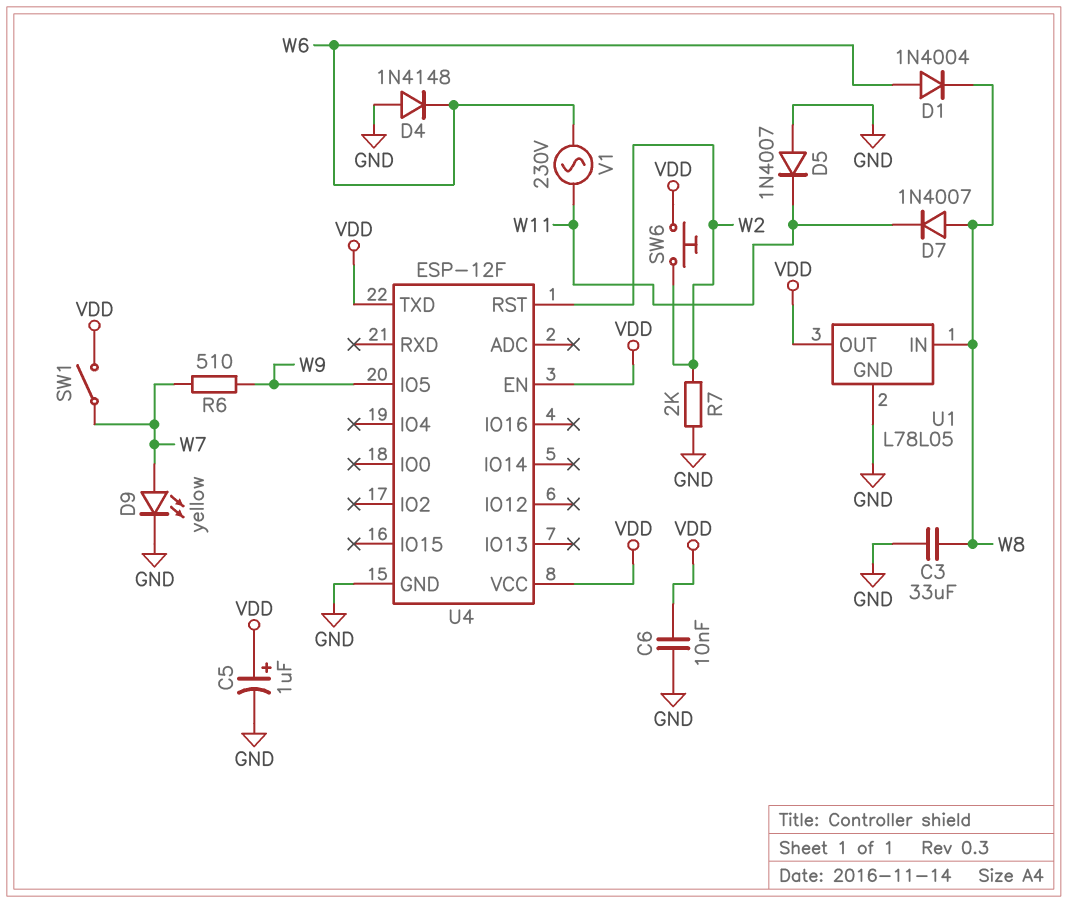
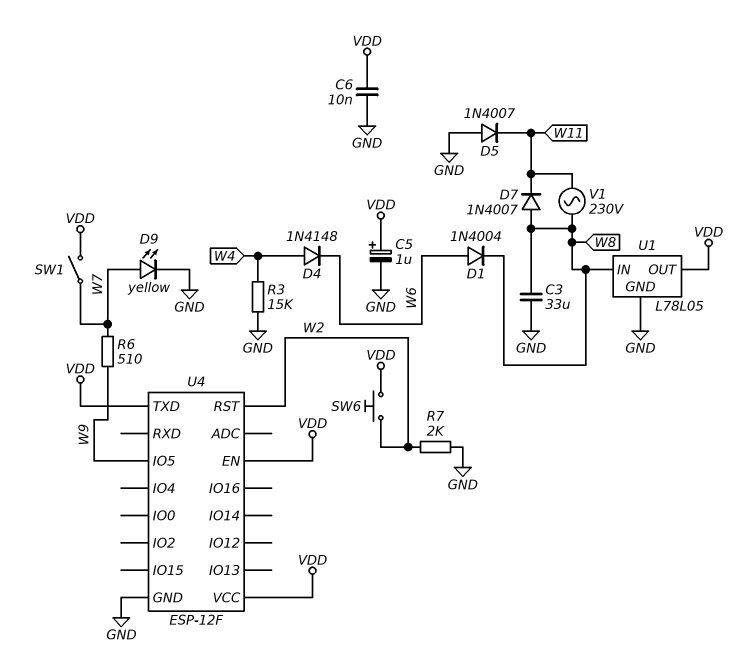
D4: diode 1N4148 (A GND, K W6) -> diode 1N4148 (A W4, K W6)
R3: none -> 15k (GND, W4)
V1: AC 230V (W6, W11) -> AC 230V (W8, W11)

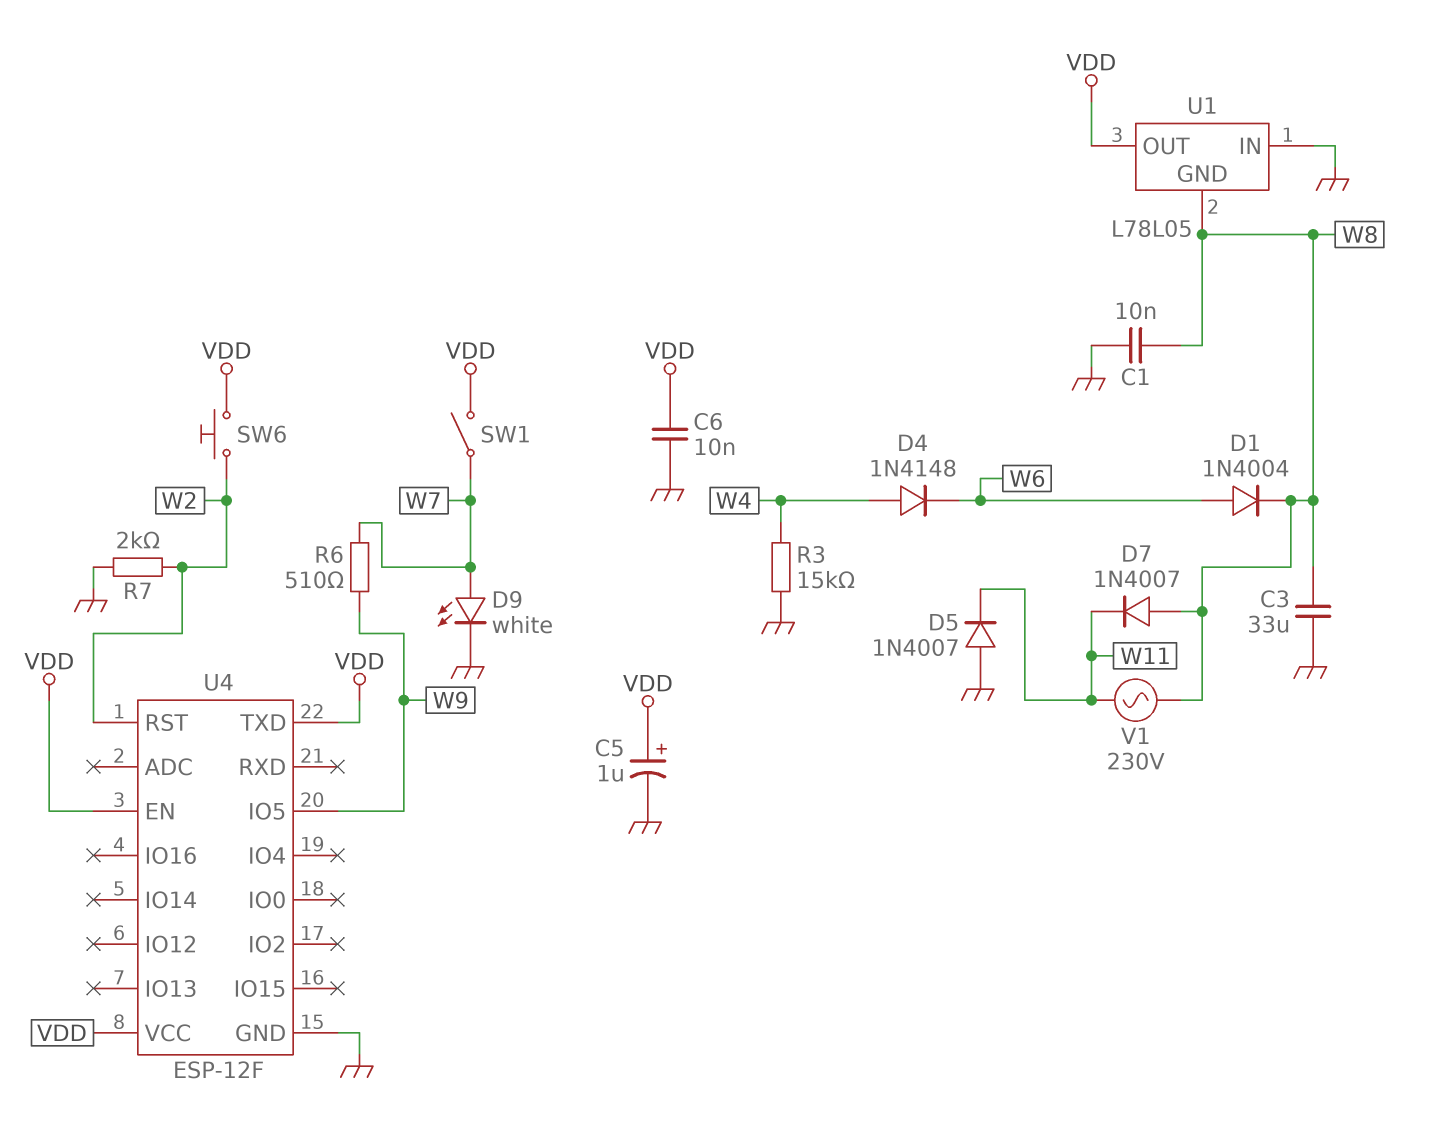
C1: none -> 10nF (GND, W8)
D9: LED yellow (A W7, K GND) -> LED white (A W7, K GND)
U1 pin GND: GND -> W8
U1 pin IN: W8 -> GND

